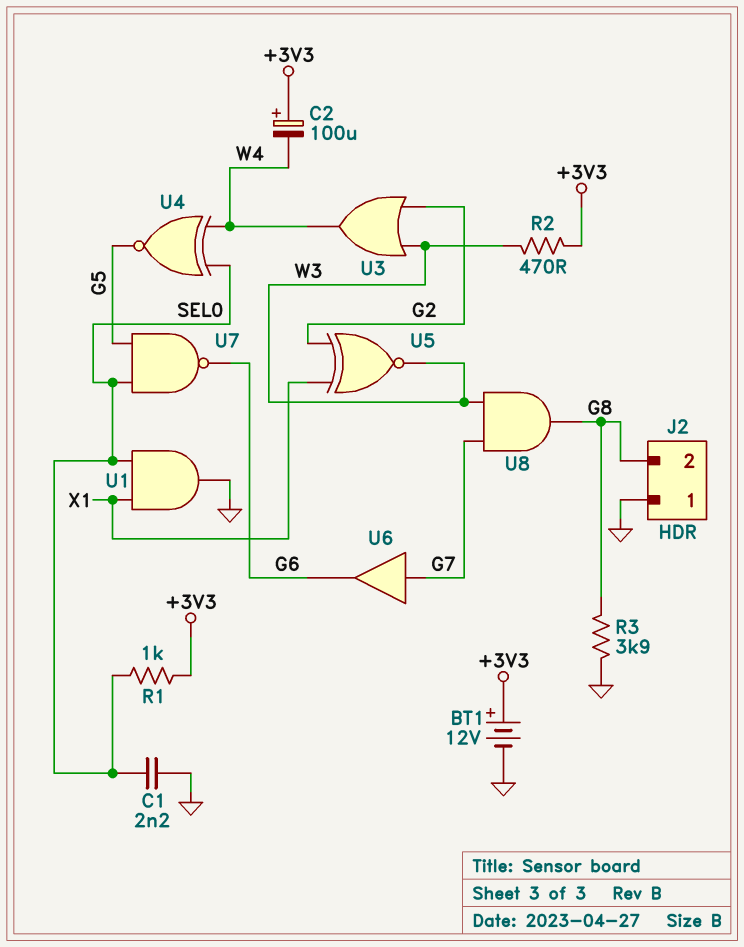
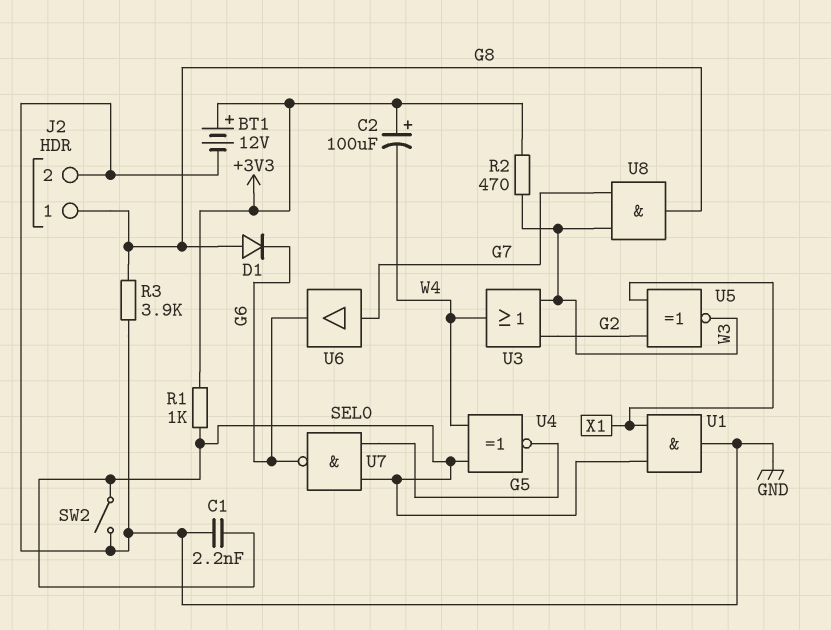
D1: none -> diode (A G8, K G6)
J2 pin 1: GND -> G8
J2 pin 2: G8 -> GND
SW2: none -> switch (GND, SEL0)

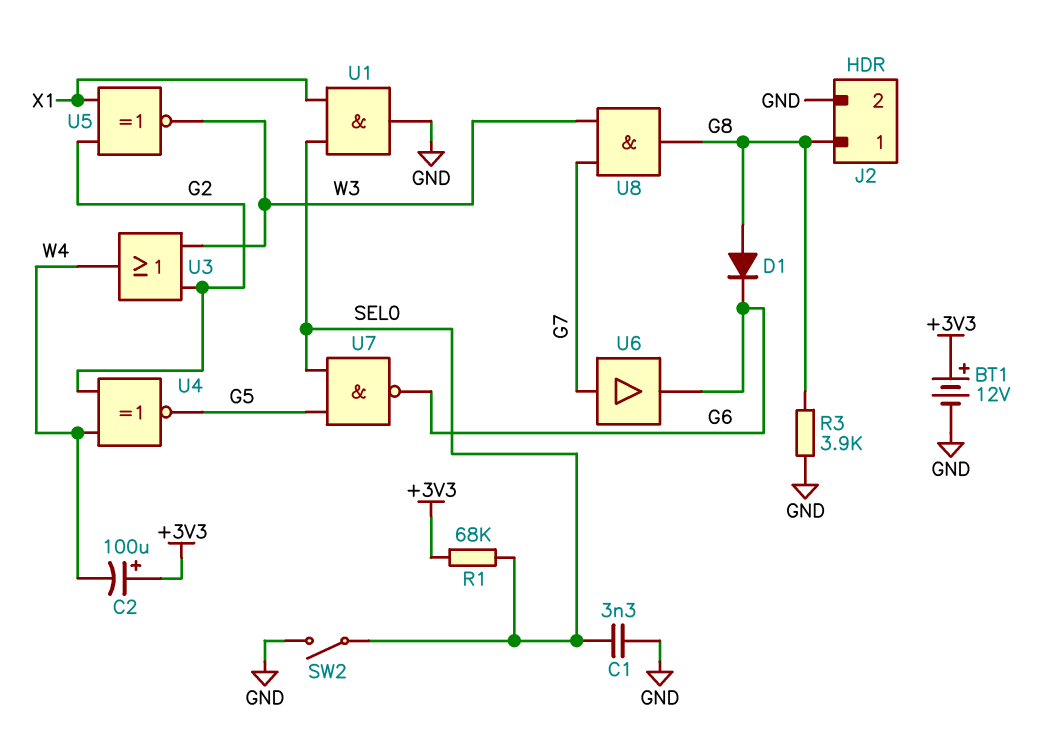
C1: 2.2nF (GND, SEL0) -> 3.3nF (GND, SEL0)
R1: 1k (+3V3, SEL0) -> 68k (+3V3, SEL0)
R2: 470 (+3V3, W3) -> none
U4: XNOR (in SEL0, in W4, out G5) -> XNOR (in G2, in W4, out G5)

